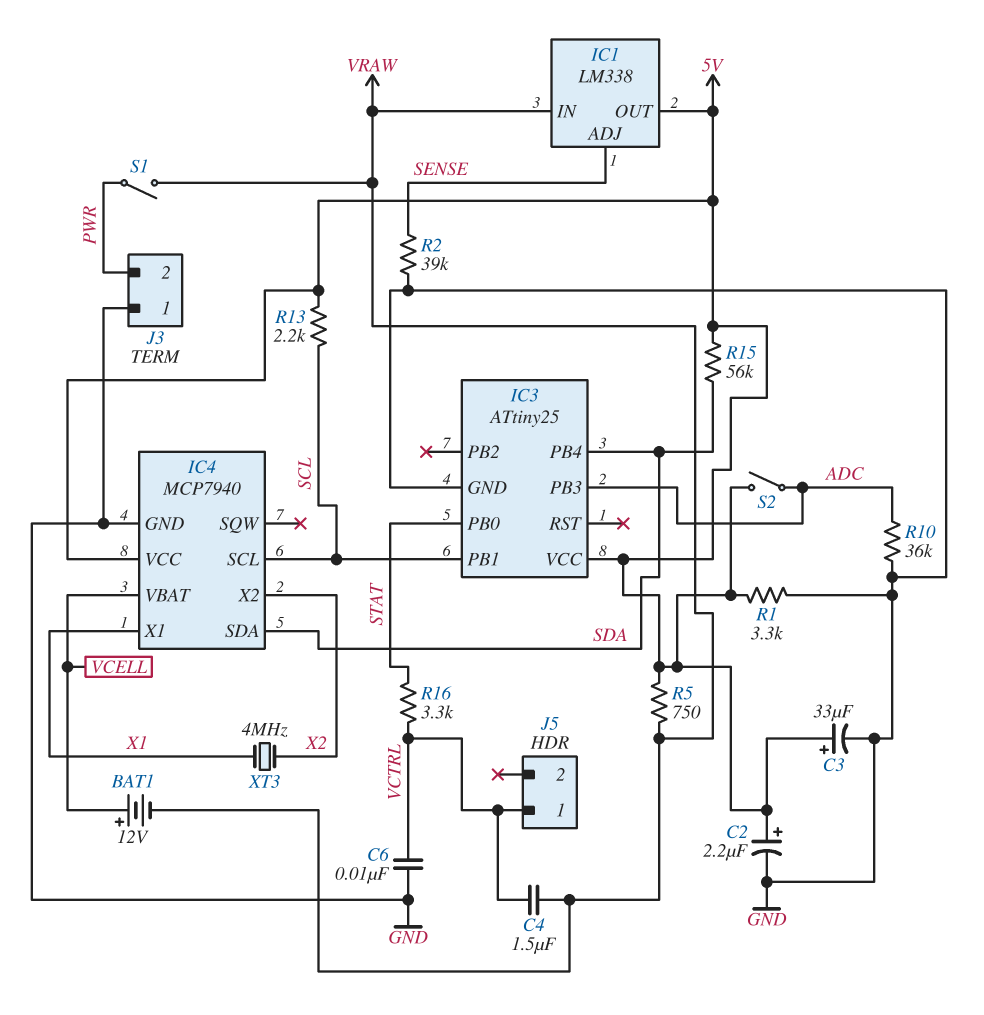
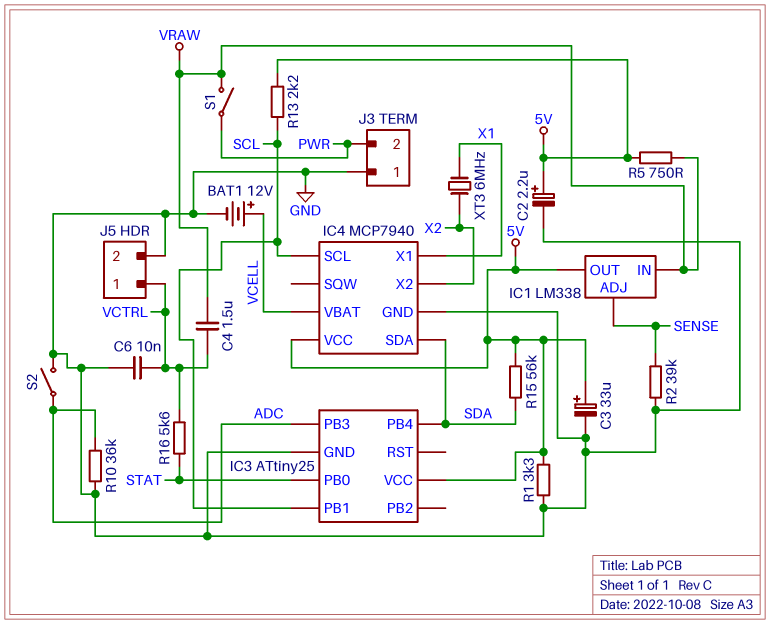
BAT1: 12V (plus VCELL, minus VRAW) -> 12V (plus VCELL, minus GND)
J5 pin 2: none -> GND
R16: 3.3k (STAT, VCTRL) -> 5.6k (STAT, VCTRL)
S2: switch (5V, ADC) -> switch (ADC, GND)
XT3: 4MHz (X1, X2) -> 6MHz (X1, X2)

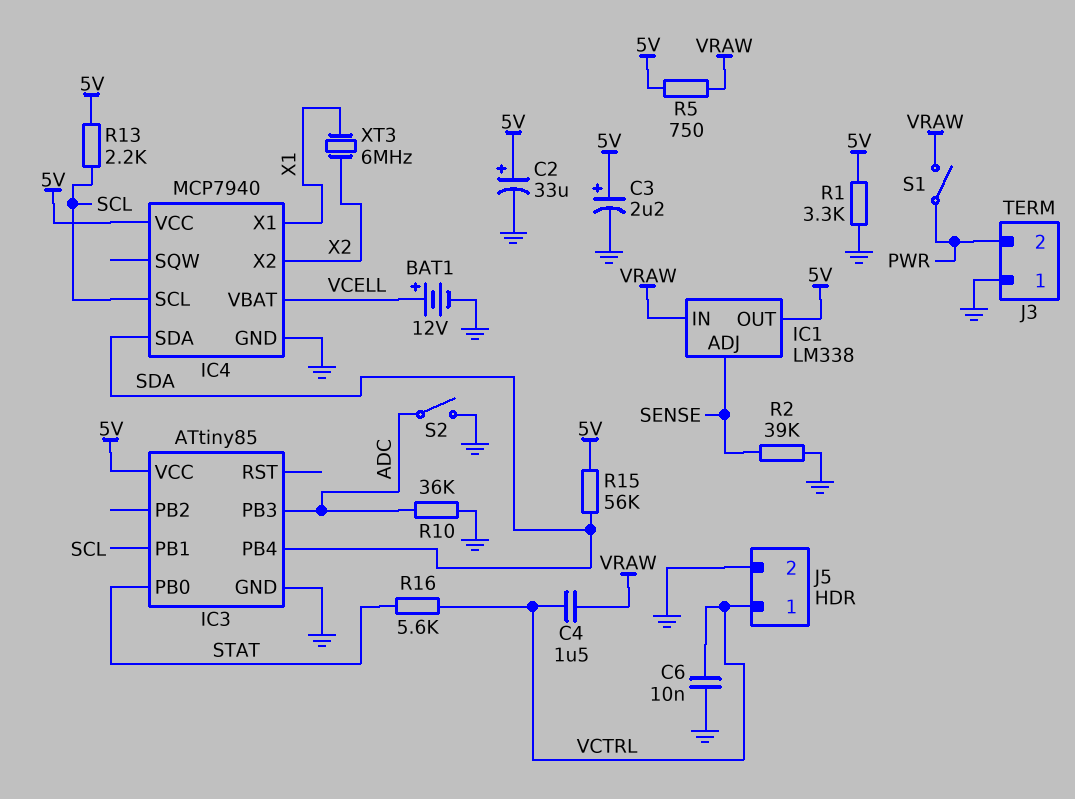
C2: 2.2uF (plus 5V, minus GND) -> 33uF (plus 5V, minus GND)
C3: 33uF (plus 5V, minus GND) -> 2.2uF (plus 5V, minus GND)
IC3: ATtiny25 -> ATtiny85

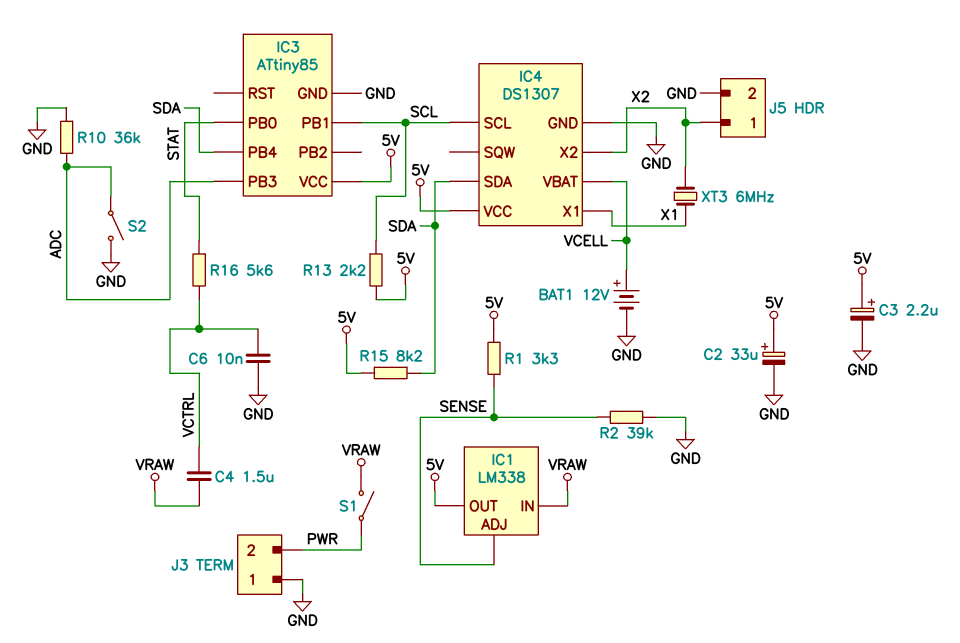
IC4: MCP7940 -> DS1307
J5 pin 1: VCTRL -> X2
R1: 3.3k (5V, GND) -> 3.3k (5V, SENSE)
R5: 750 (5V, VRAW) -> none
R15: 56k (5V, SDA) -> 8.2k (5V, SDA)

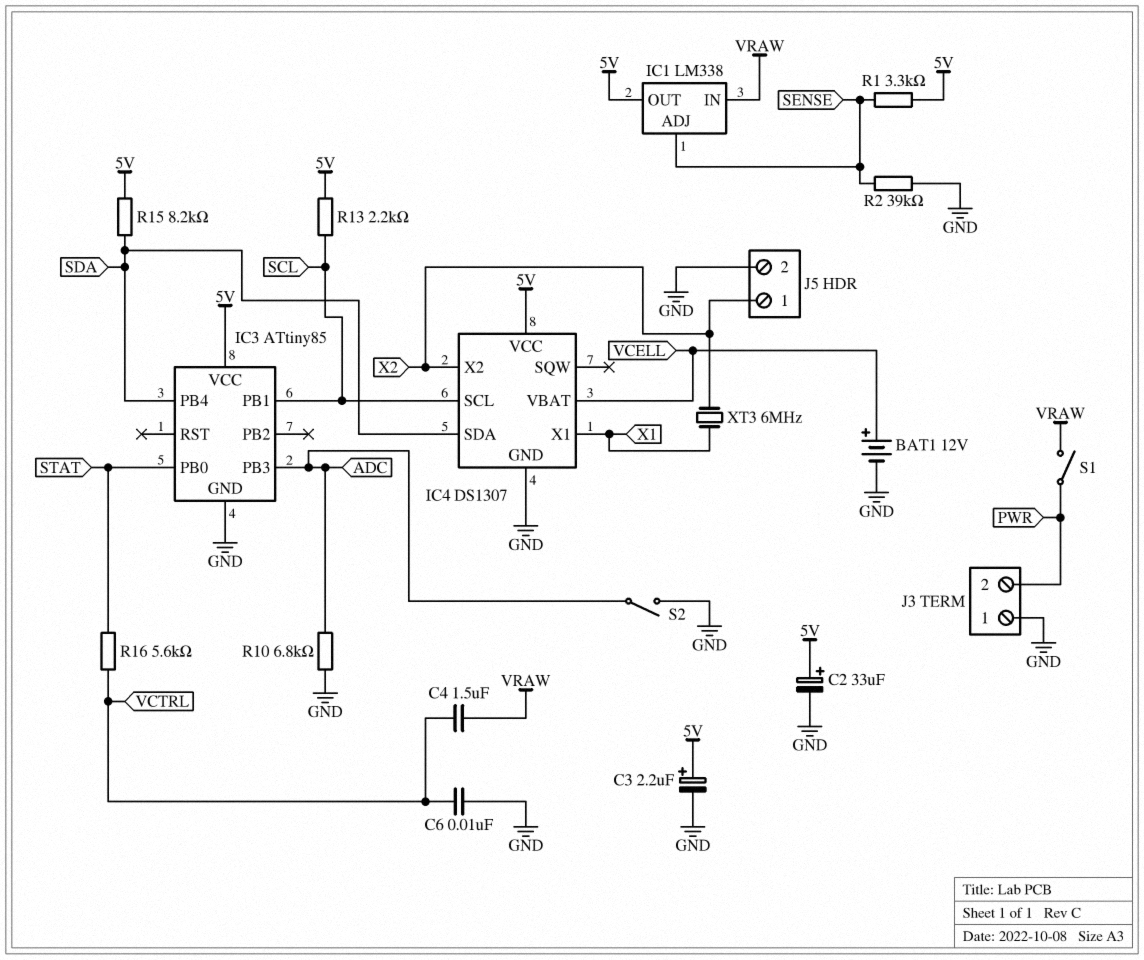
R10: 36k (ADC, GND) -> 6.8k (ADC, GND)

